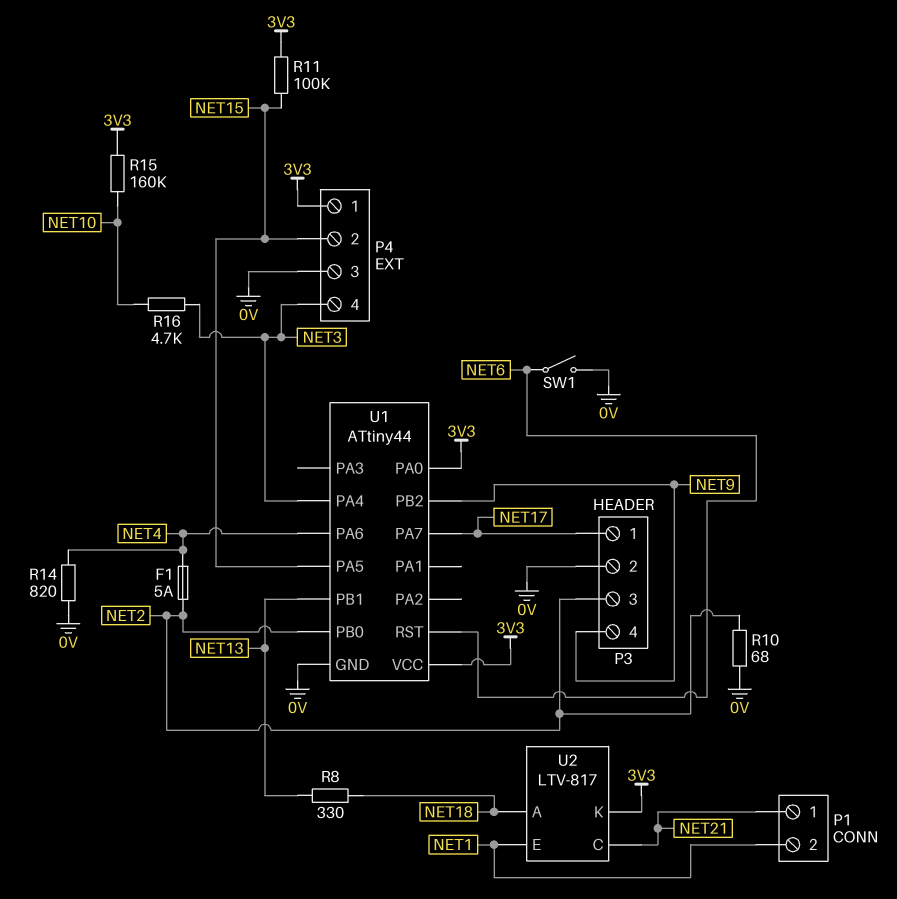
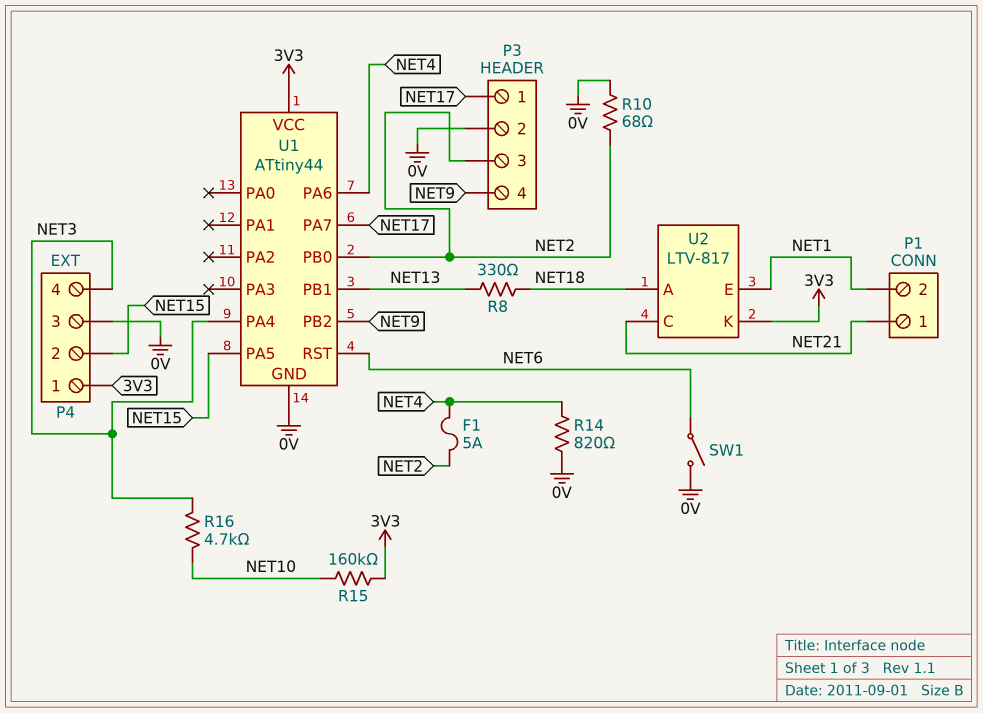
R11: 100k (3V3, NET15) -> none
U1 pin PA0: 3V3 -> none

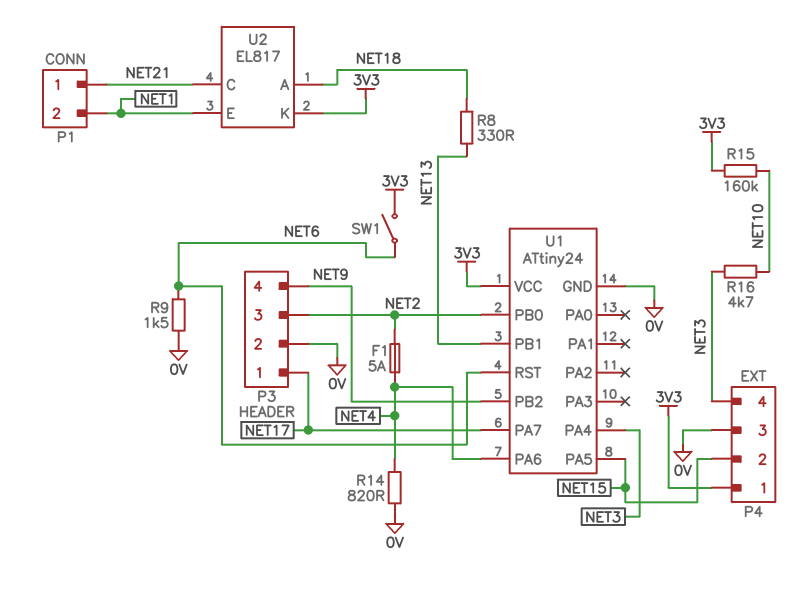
R9: none -> 1.5k (0V, NET6)
R10: 68 (0V, NET2) -> none
SW1: switch (0V, NET6) -> switch (3V3, NET6)
U1: ATtiny44 -> ATtiny24
U2: LTV-817 -> EL817

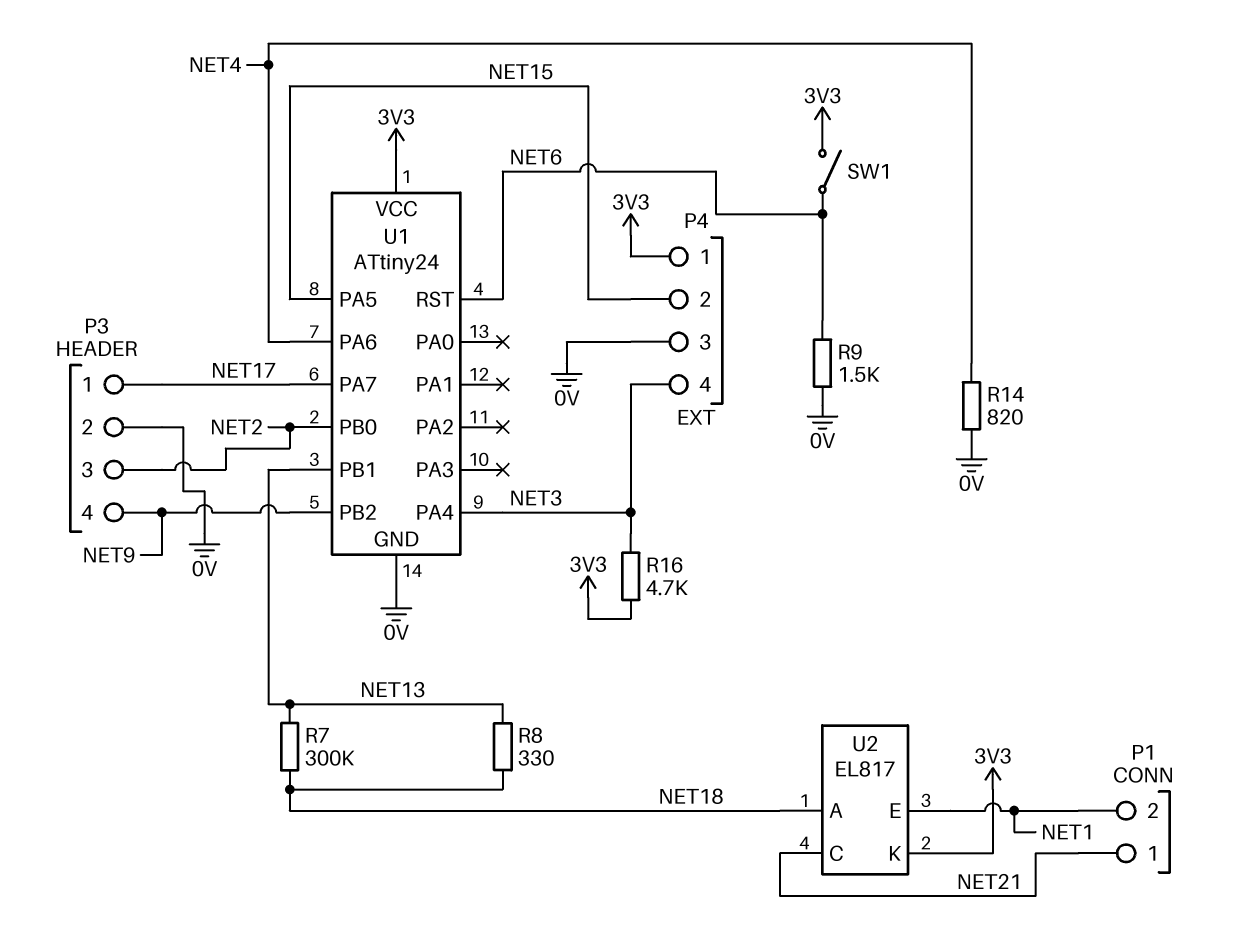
F1: 5A (NET2, NET4) -> none
R7: none -> 300k (NET13, NET18)
R15: 160k (3V3, NET10) -> none
R16: 4.7k (NET3, NET10) -> 4.7k (3V3, NET3)

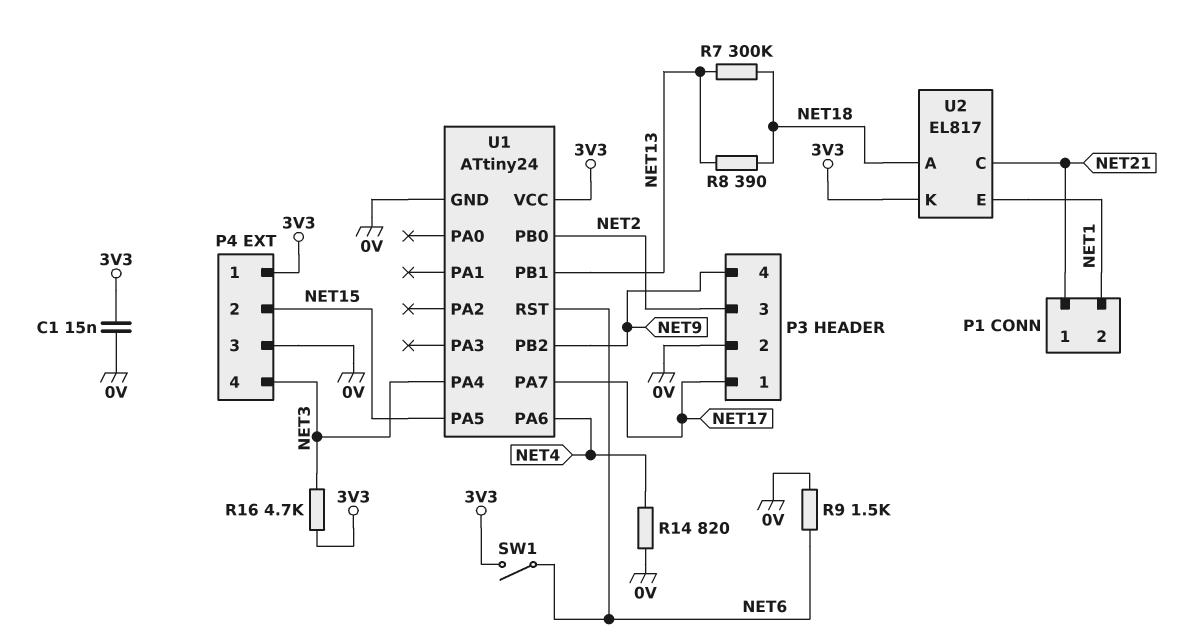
C1: none -> 15nF (0V, 3V3)
R8: 330 (NET13, NET18) -> 390 (NET13, NET18)

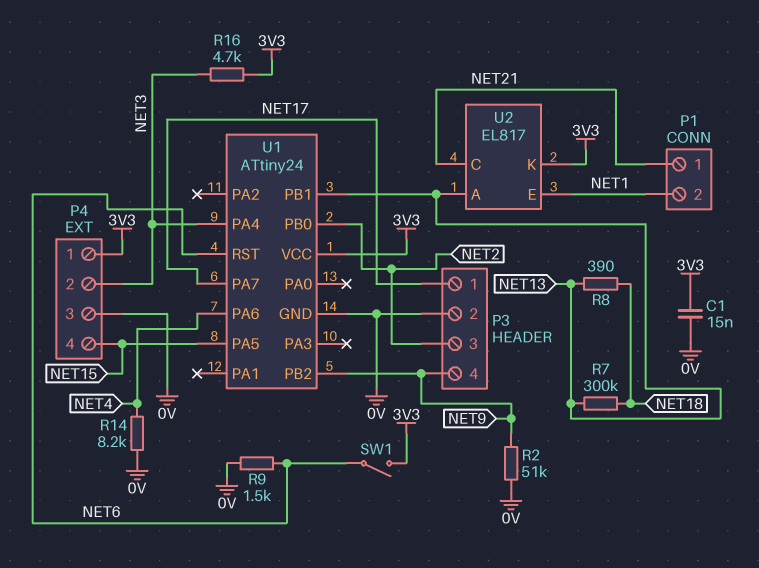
P4 pin 2: NET15 -> NET3
P4 pin 4: NET3 -> NET15
R2: none -> 51k (0V, NET9)
R14: 820 (0V, NET4) -> 8.2k (0V, NET4)
U2 pin A: NET18 -> NET13

